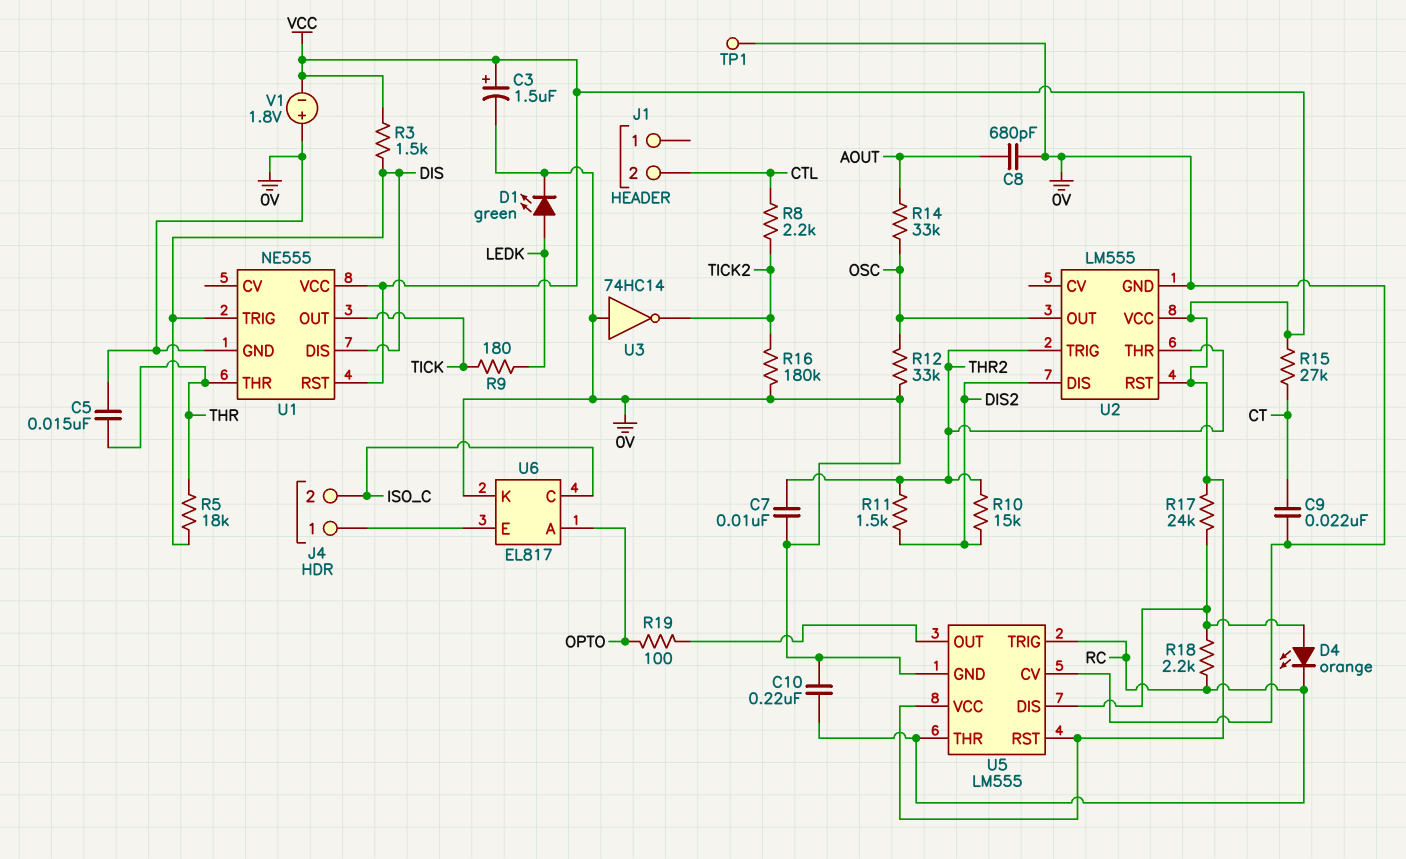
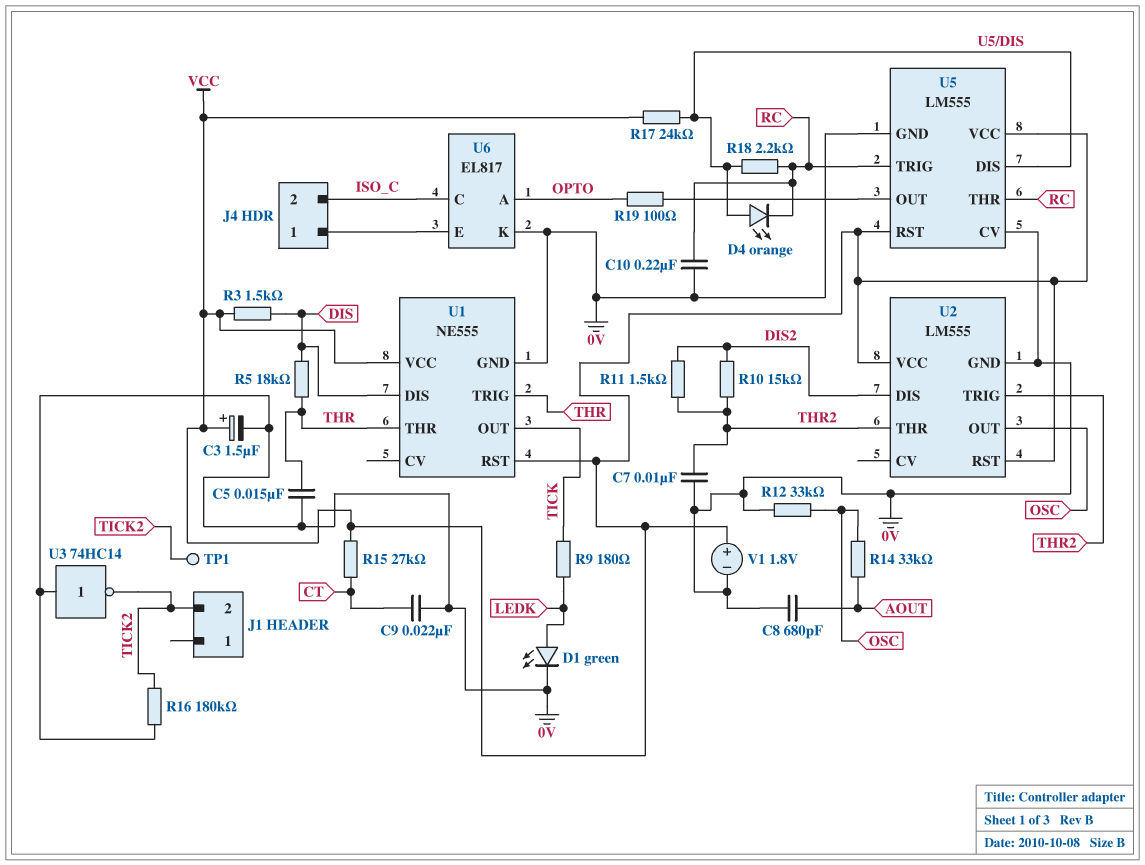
J1 pin 2: CTL -> TICK2
R8: 2.2k (CTL, TICK2) -> none
TP1: test point (0V) -> test point (TICK2)
U1 pin TRIG: DIS -> THR
V1: 1.8V (plus 0V, minus VCC) -> 1.8V (plus VCC, minus 0V)

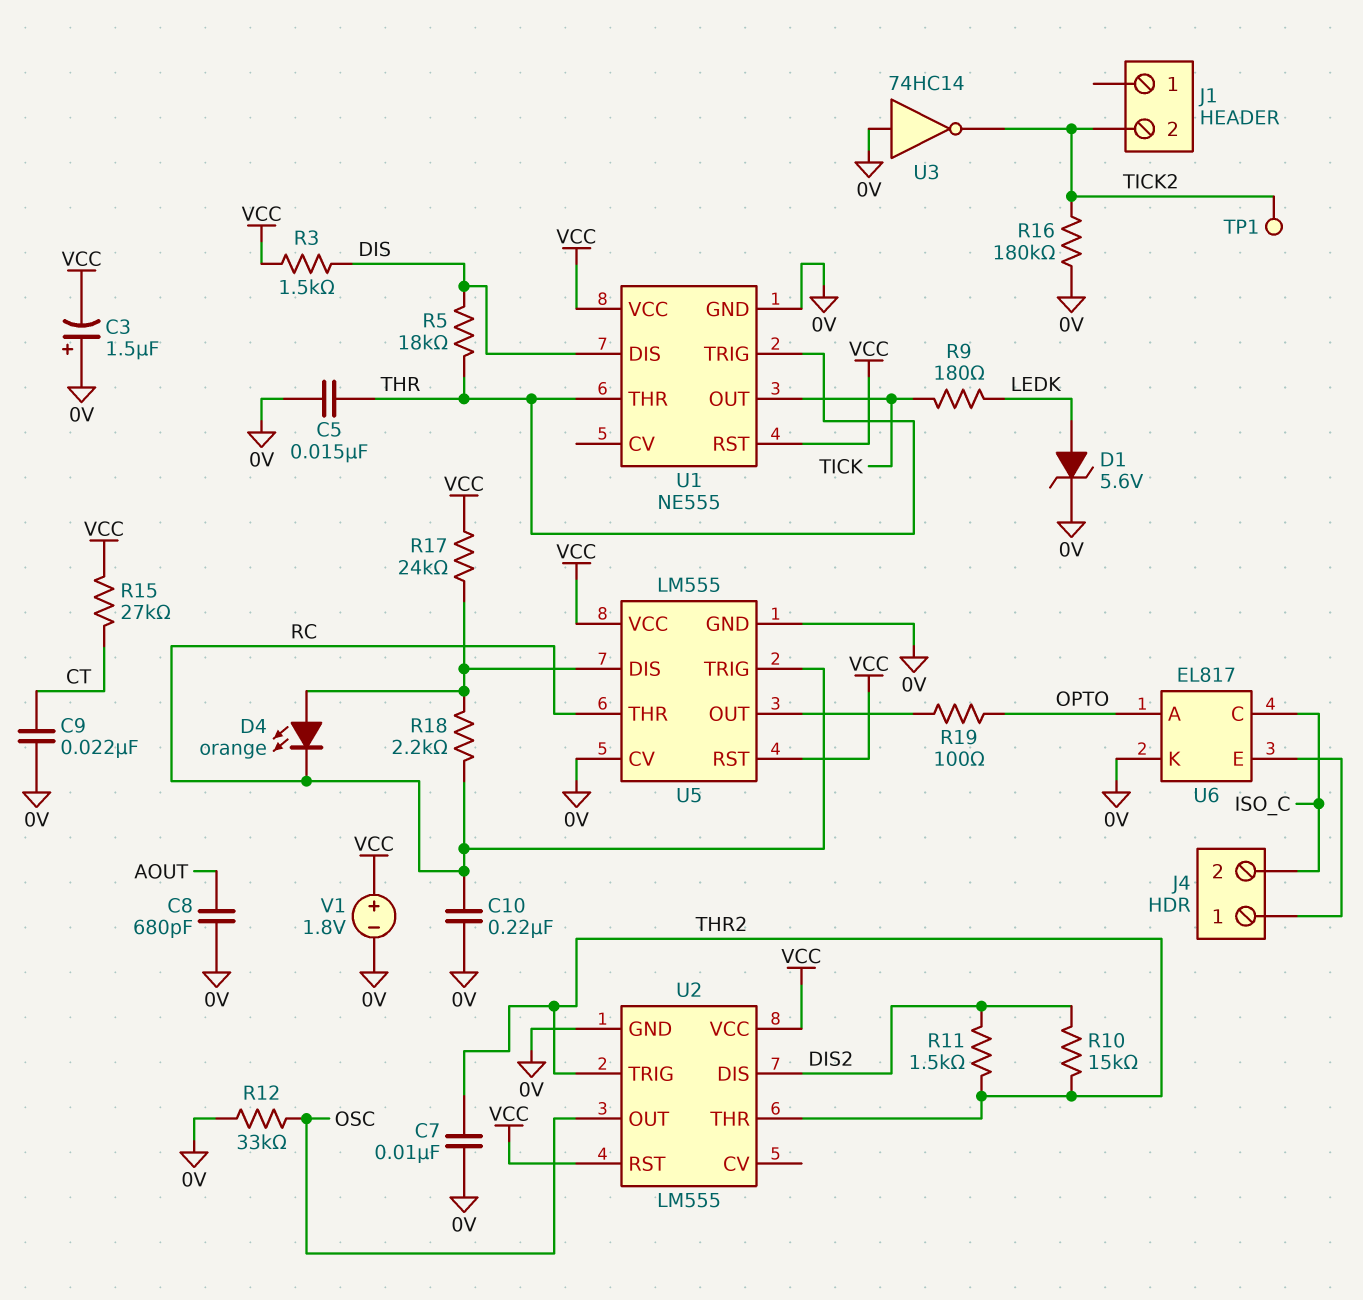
C3: 1.5uF (plus VCC, minus 0V) -> 1.5uF (plus 0V, minus VCC)
D1: LED green (A LEDK, K 0V) -> zener 5.6V (A LEDK, K 0V)
R14: 33k (AOUT, OSC) -> none

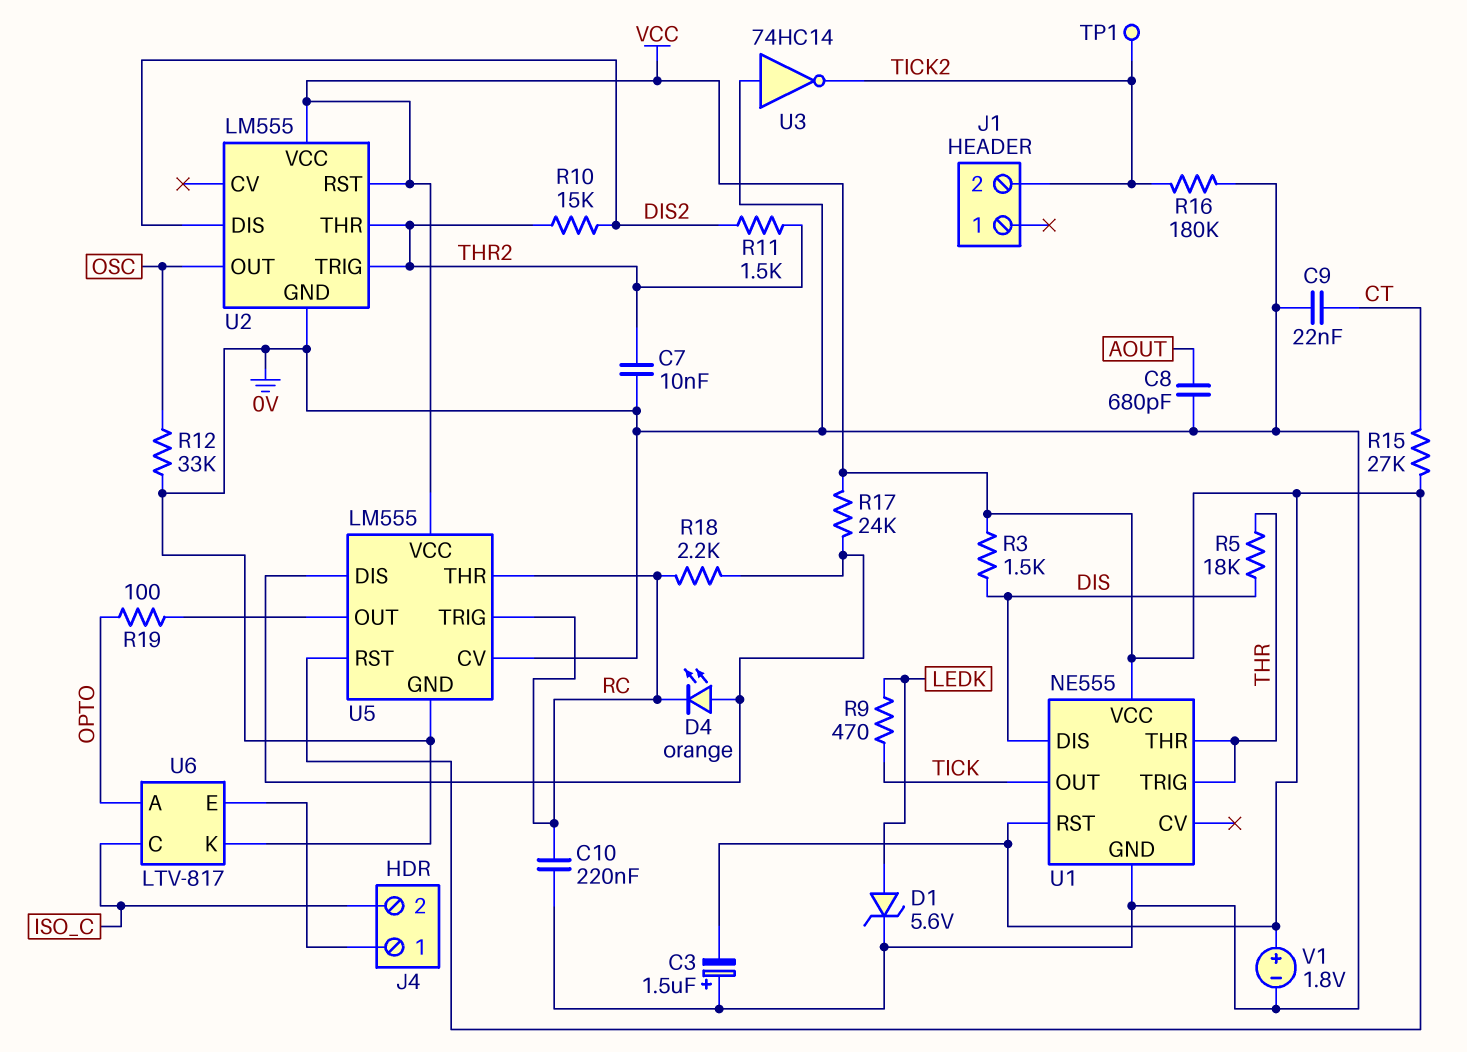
C5: 15nF (0V, THR) -> none
R9: 180 (LEDK, TICK) -> 470 (LEDK, TICK)
U6: EL817 -> LTV-817

